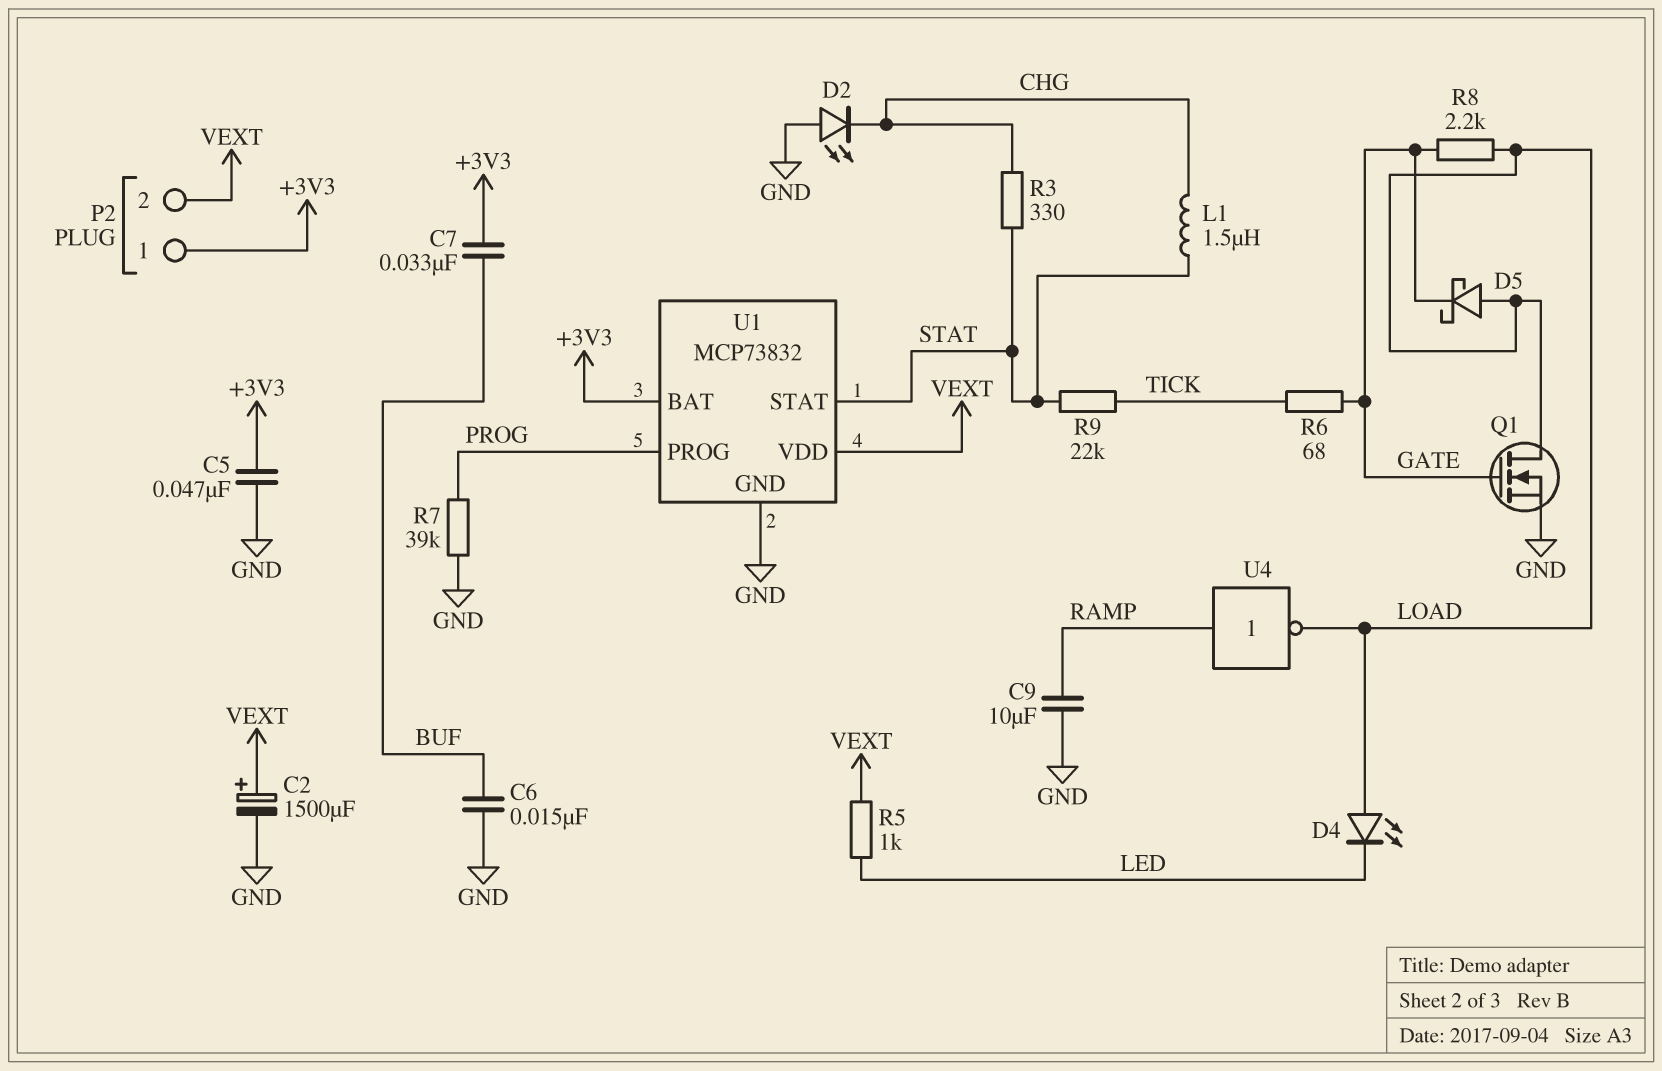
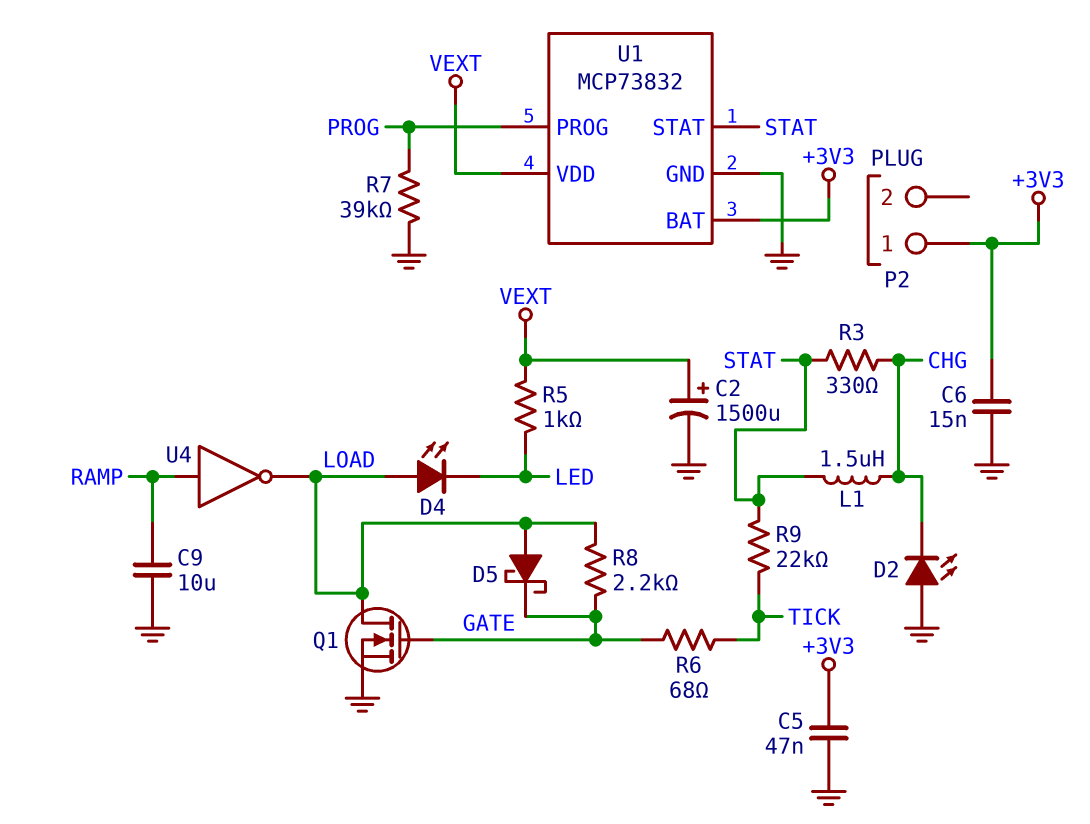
C6: 15nF (BUF, GND) -> 15nF (+3V3, GND)
C7: 33nF (+3V3, BUF) -> none
P2 pin 2: VEXT -> none

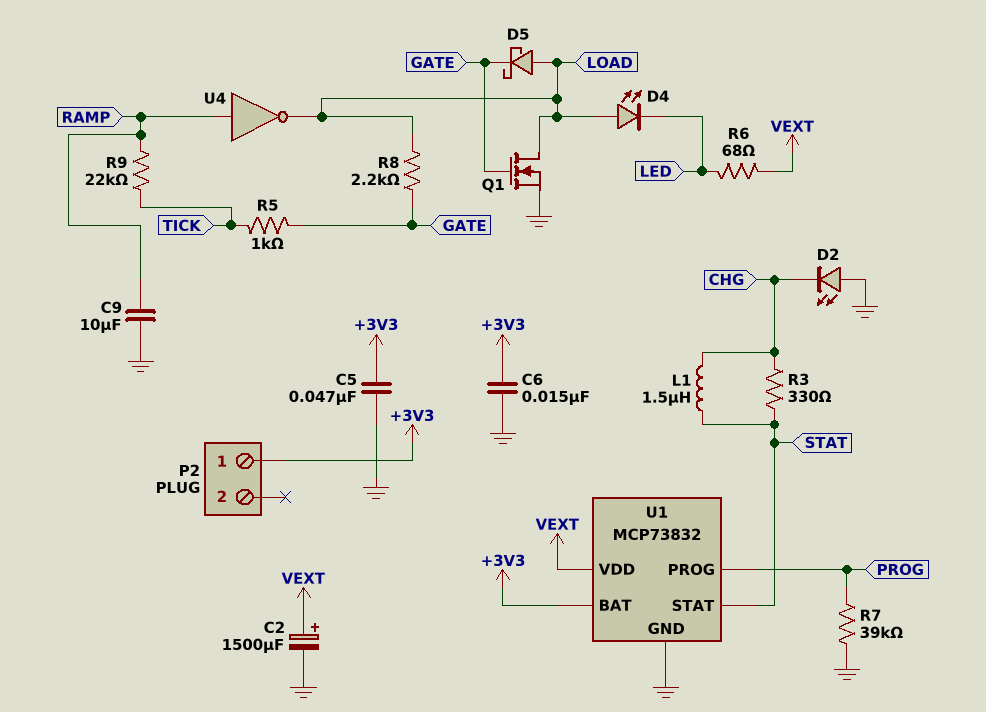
R5: 1k (LED, VEXT) -> 1k (GATE, TICK)
R6: 68 (GATE, TICK) -> 68 (LED, VEXT)
R9: 22k (STAT, TICK) -> 22k (RAMP, TICK)

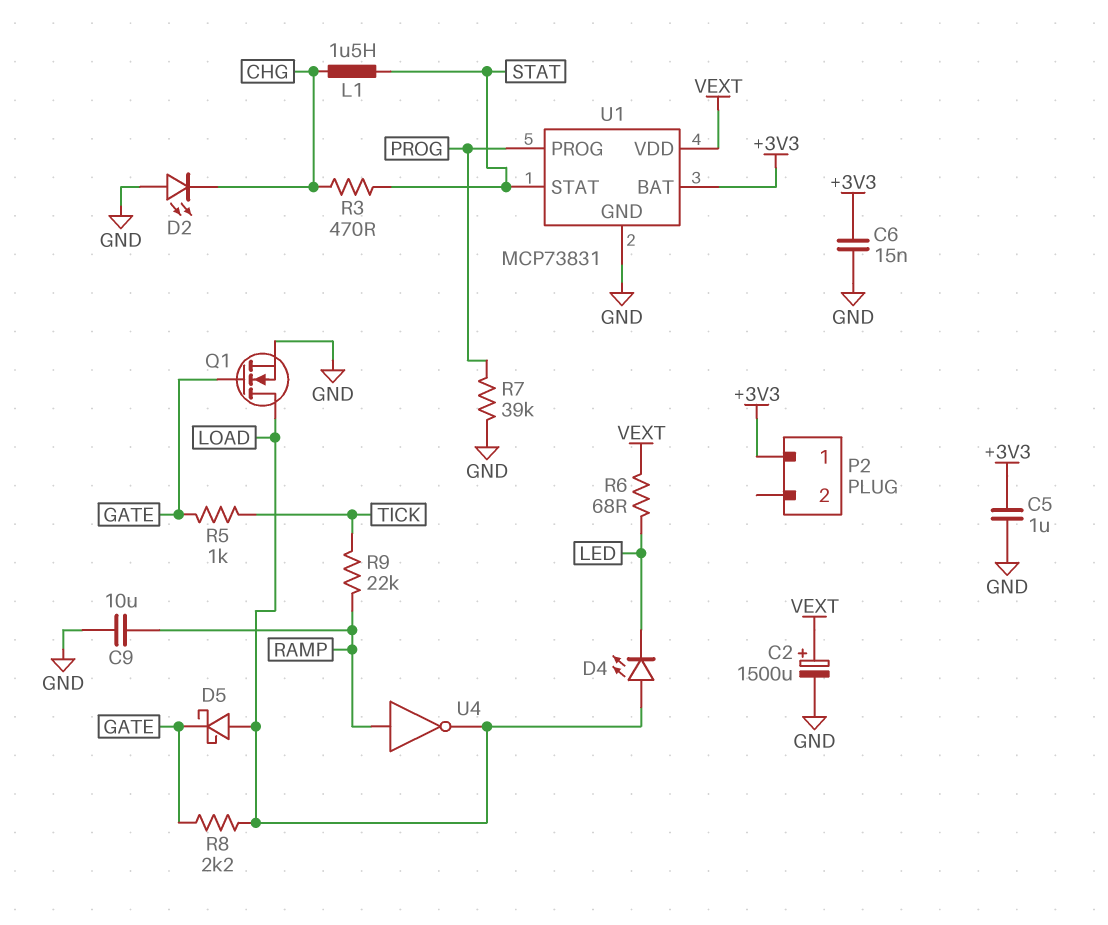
C5: 47nF (+3V3, GND) -> 1uF (+3V3, GND)
R3: 330 (CHG, STAT) -> 470 (CHG, STAT)
U1: MCP73832 -> MCP73831

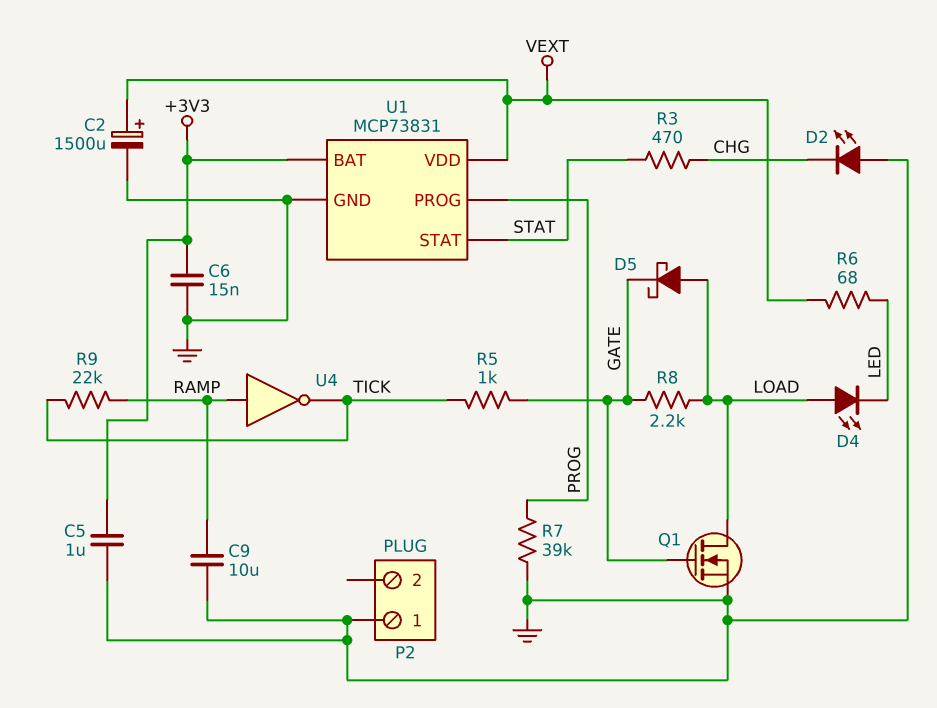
L1: 1.5uH (CHG, STAT) -> none
P2 pin 1: +3V3 -> GND
U4: NOT (in RAMP, out LOAD) -> NOT (in RAMP, out TICK)

